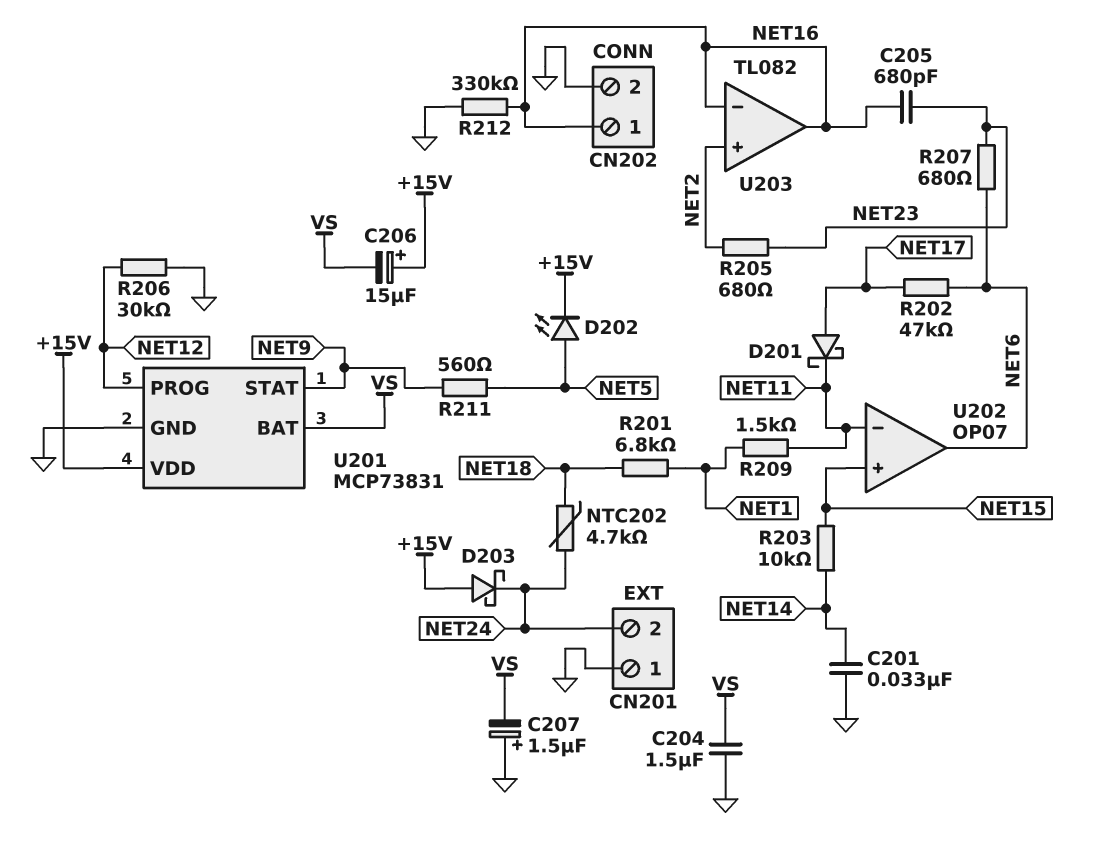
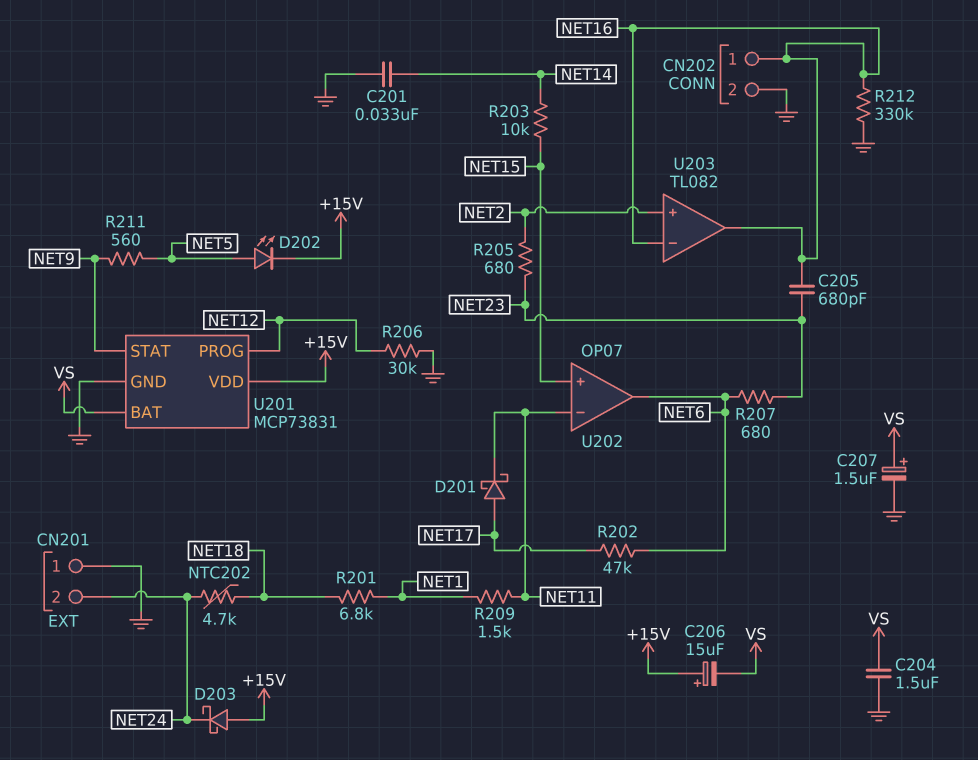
C207: 1.5uF (plus GND, minus VS) -> 1.5uF (plus VS, minus GND)

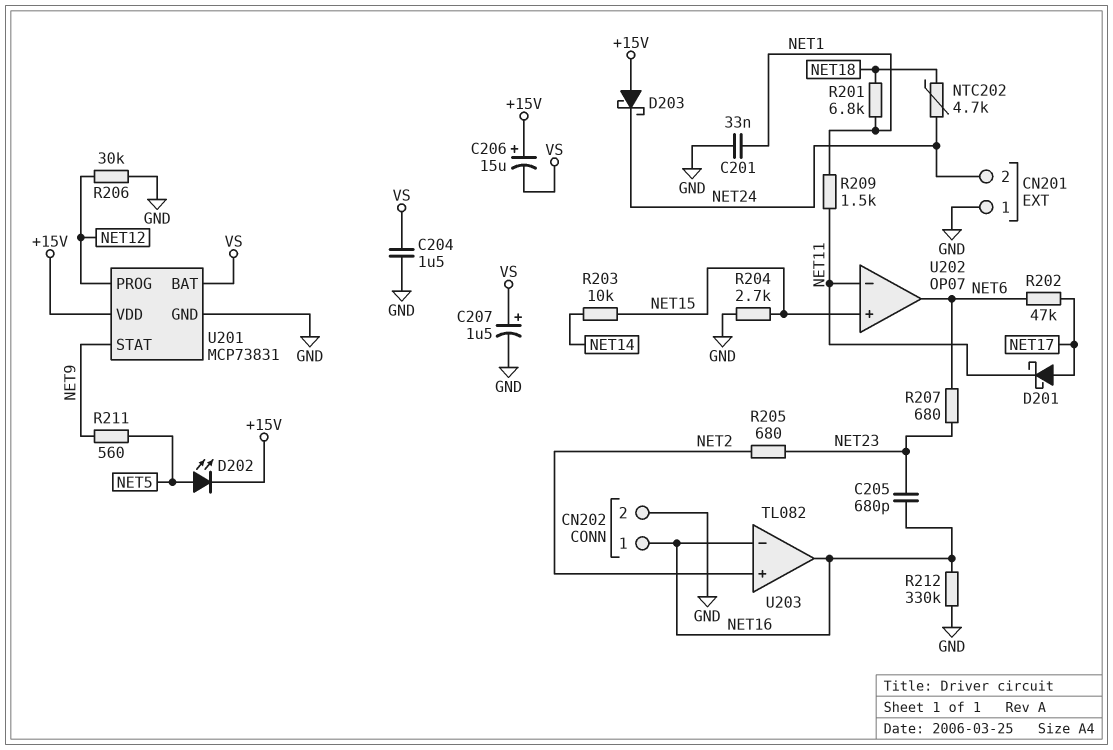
C201: 33nF (GND, NET14) -> 33nF (GND, NET1)
R204: none -> 2.7k (GND, NET15)

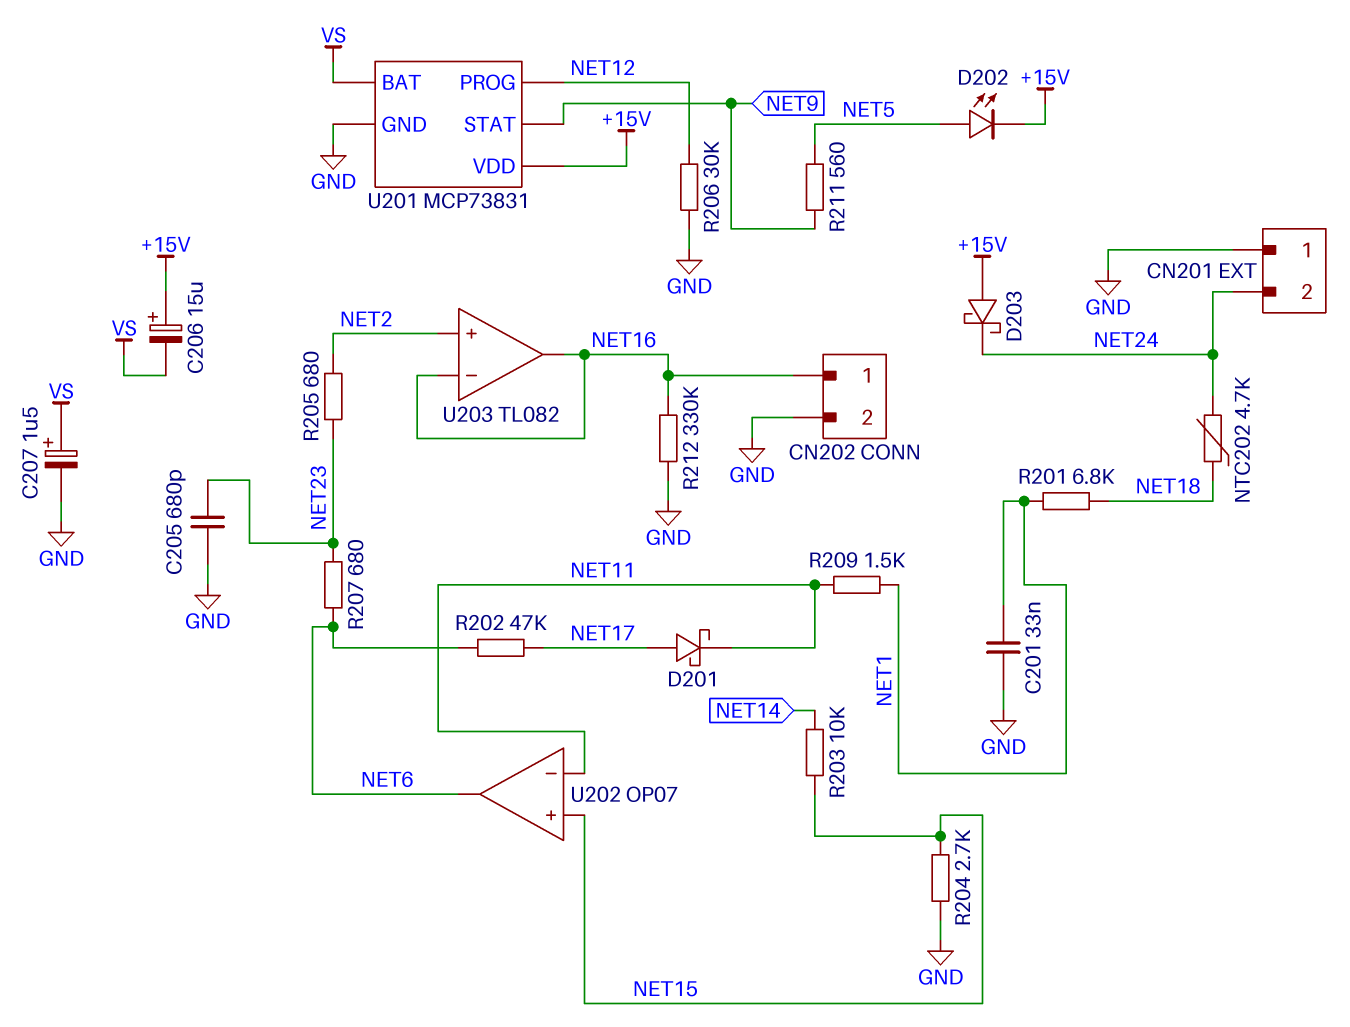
C204: 1.5uF (GND, VS) -> none
C205: 680pF (NET16, NET23) -> 680pF (GND, NET23)

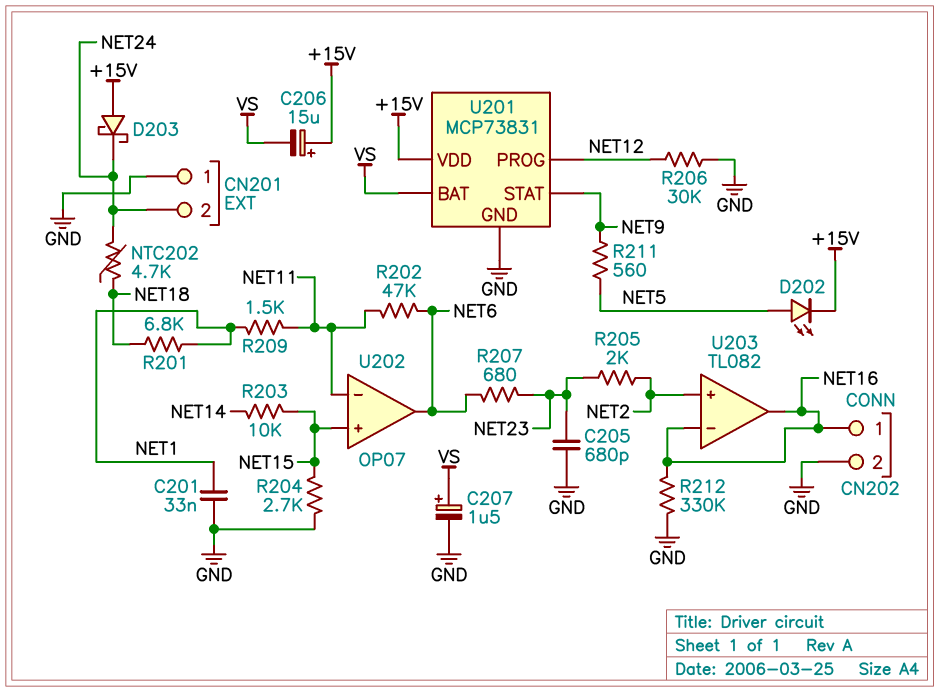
D201: schottky (A NET17, K NET11) -> none
R202: 47k (NET6, NET17) -> 47k (NET6, NET11)
R205: 680 (NET2, NET23) -> 2k (NET2, NET23)

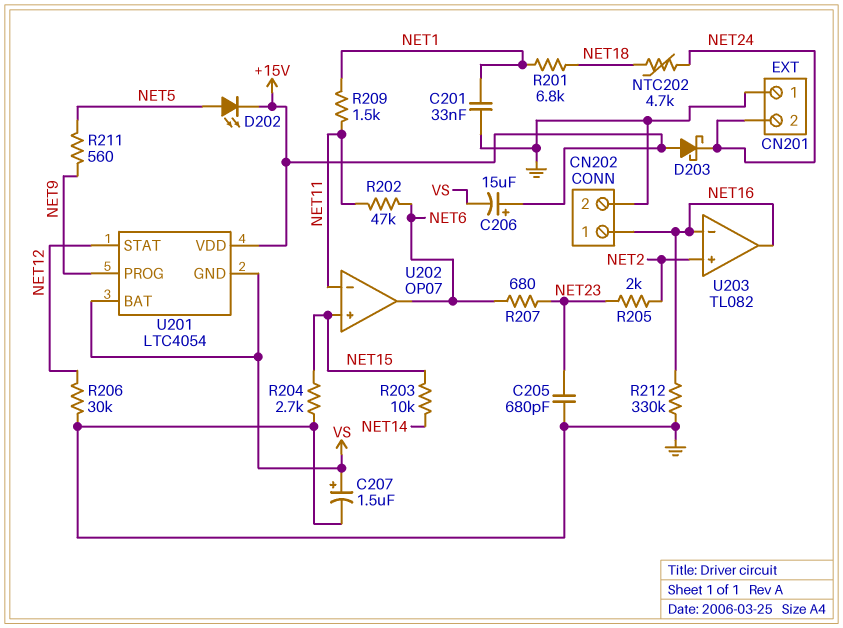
U201: MCP73831 -> LTC4054
U201 pin GND: GND -> VS
U201 pin PROG: NET12 -> NET9
U201 pin STAT: NET9 -> NET12

